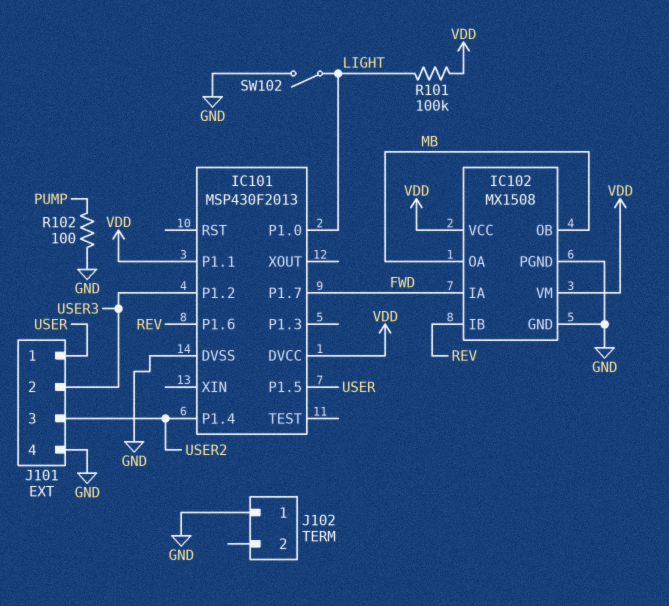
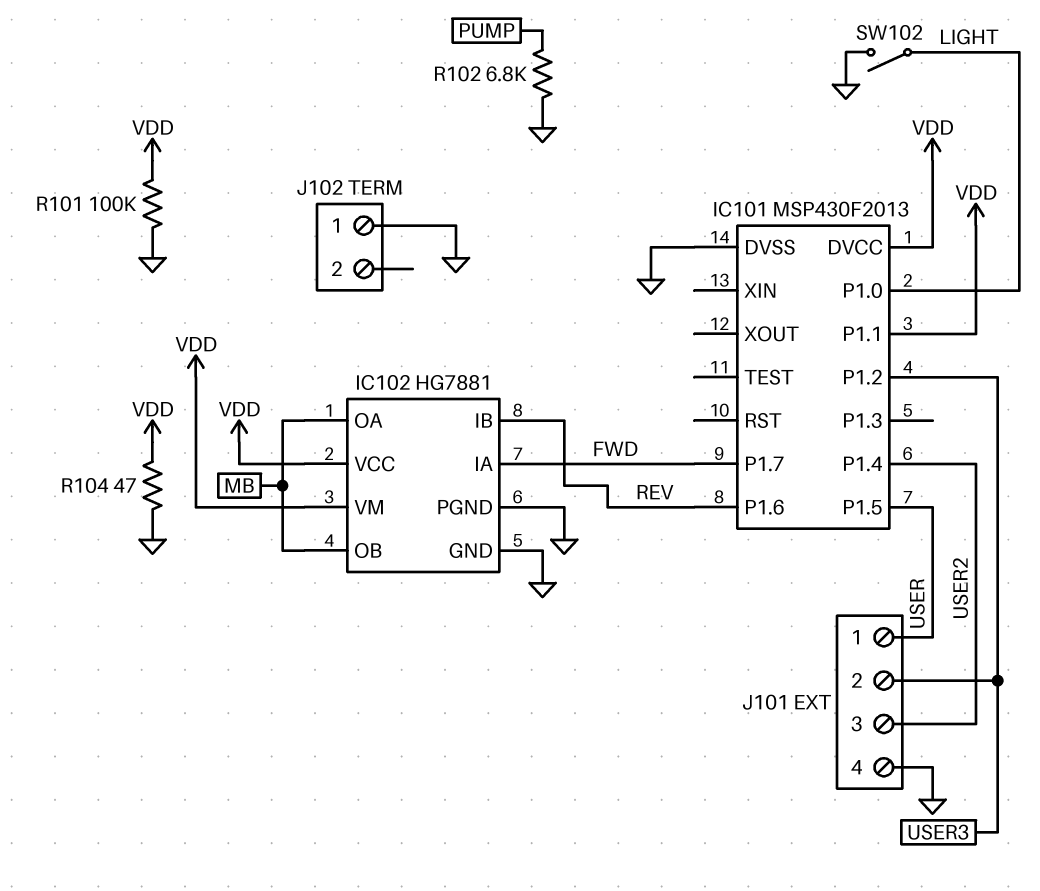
IC102: MX1508 -> HG7881
R101: 100k (LIGHT, VDD) -> 100k (GND, VDD)
R102: 100 (GND, PUMP) -> 6.8k (GND, PUMP)
R104: none -> 47 (GND, VDD)

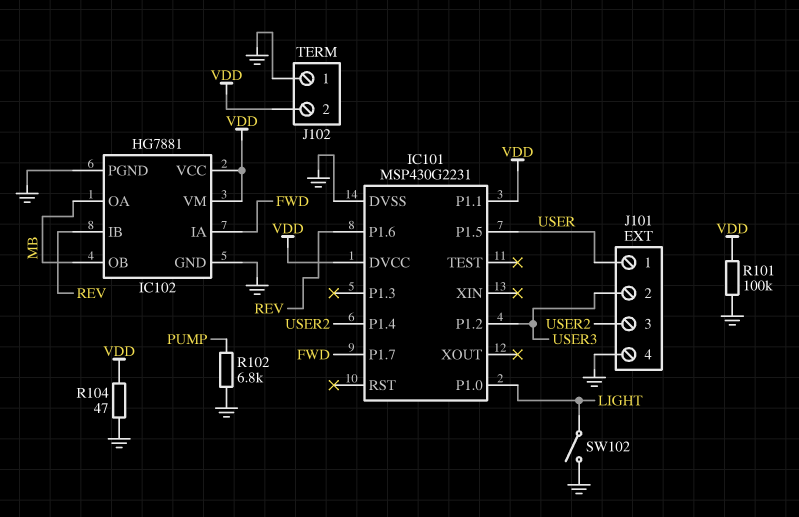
IC101: MSP430F2013 -> MSP430G2231
J102 pin 2: none -> VDD

